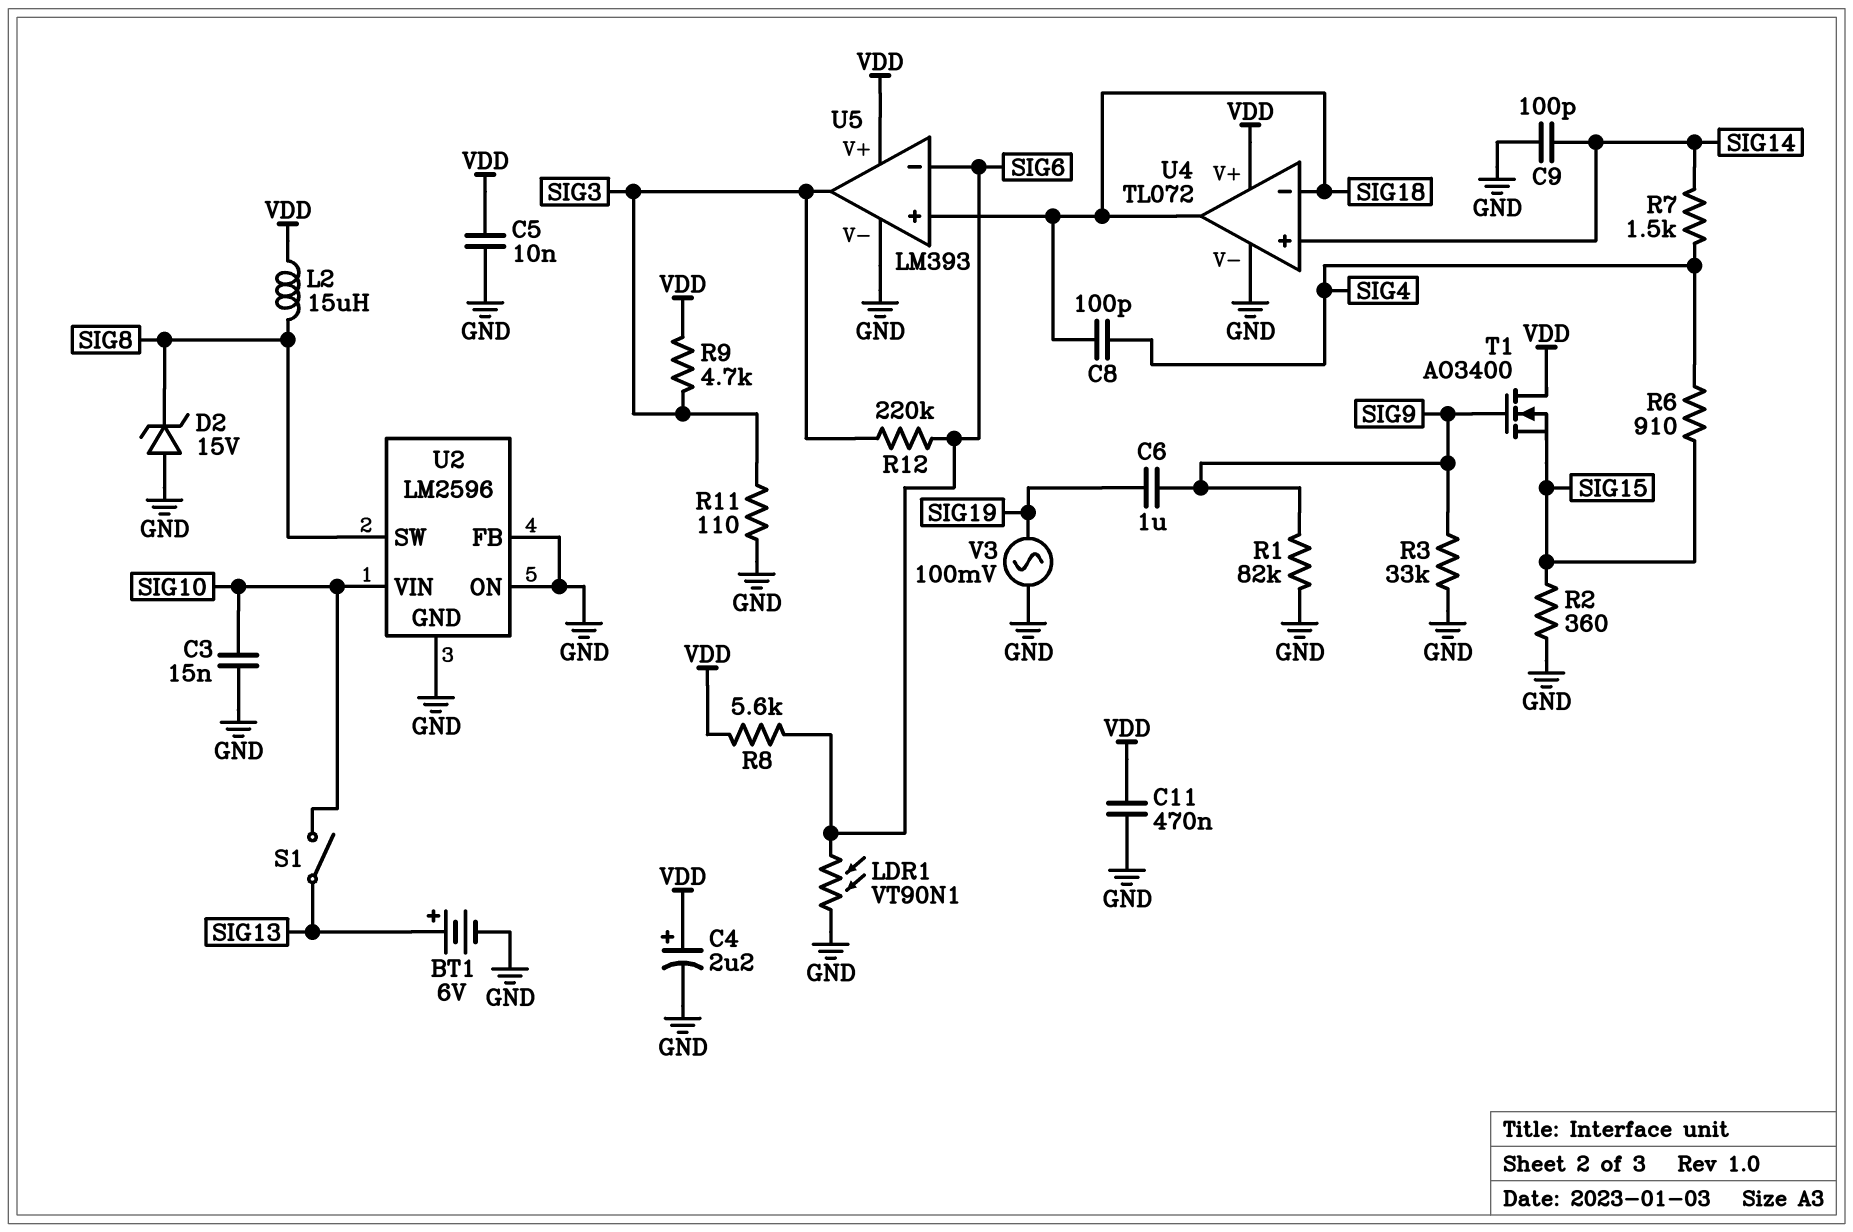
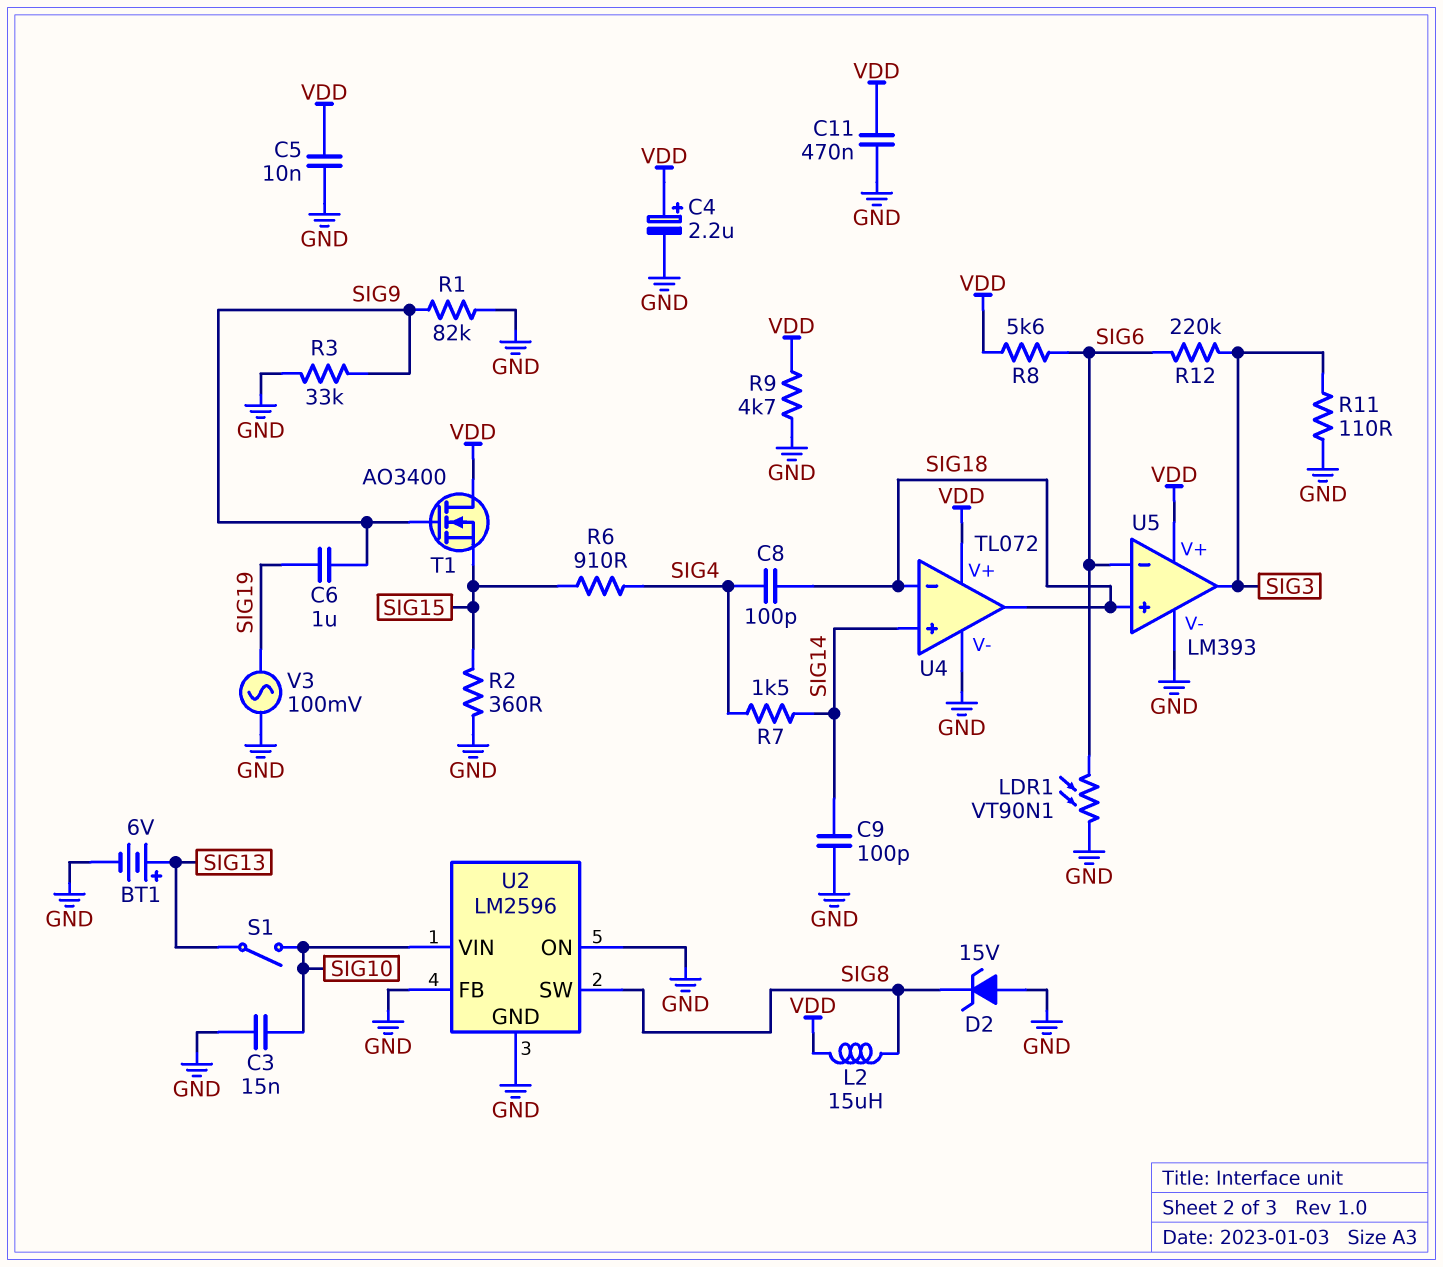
R9: 4.7k (SIG3, VDD) -> 4.7k (GND, VDD)

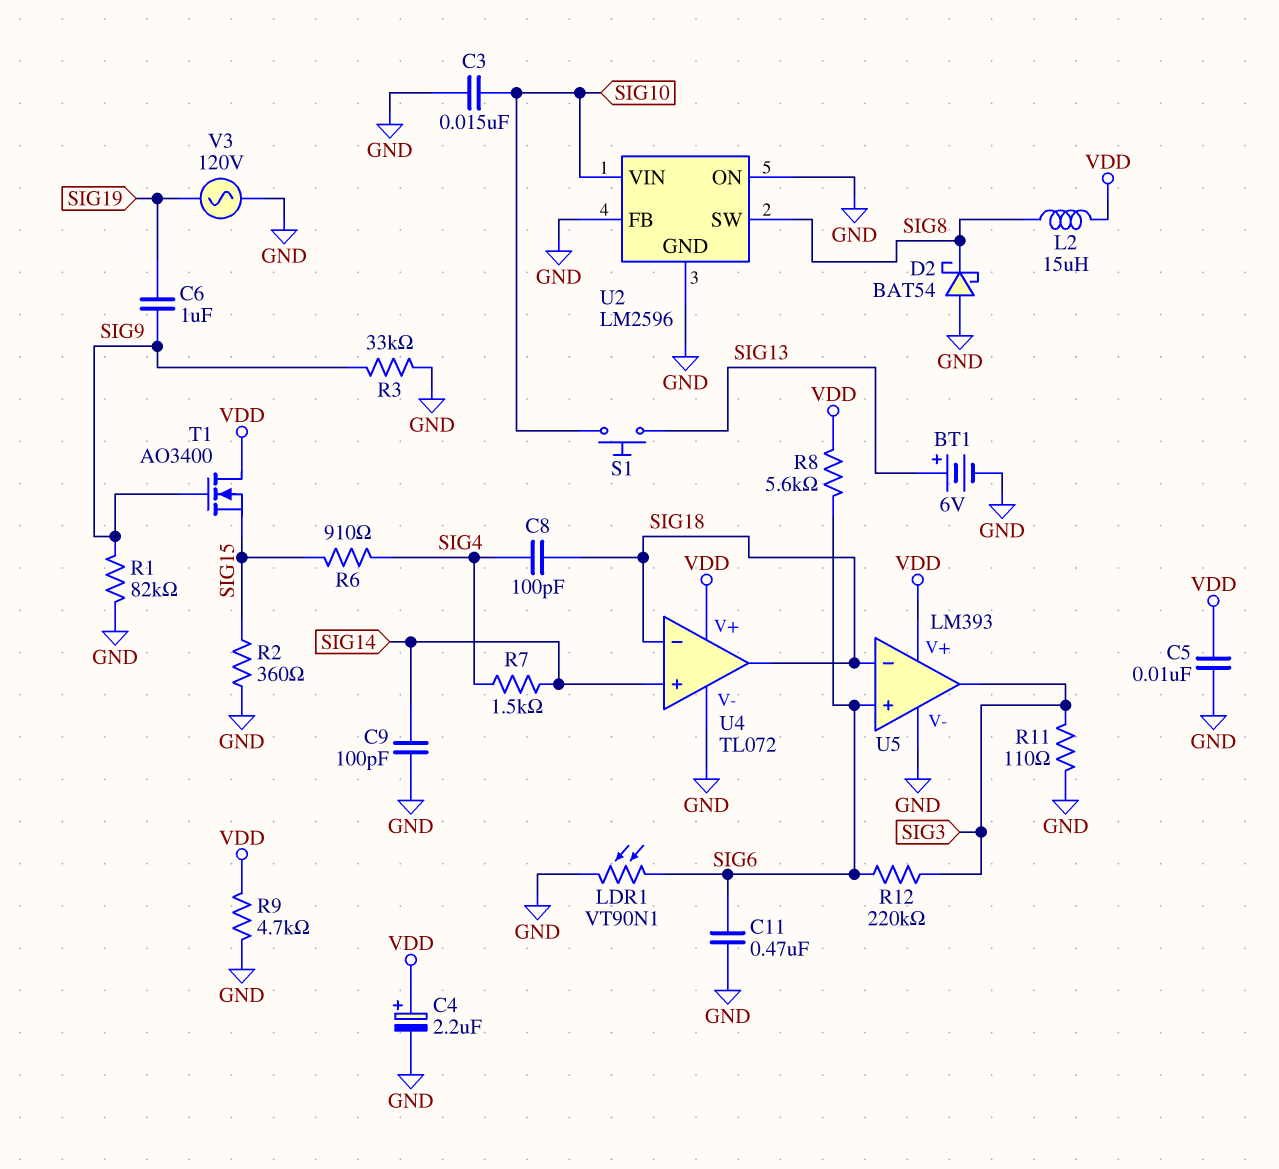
C11: 470nF (GND, VDD) -> 470nF (GND, SIG6)
D2: zener 15V (A GND, K SIG8) -> schottky BAT54 (A GND, K SIG8)
S1: switch (SIG10, SIG13) -> button (SIG10, SIG13)
U5 pin in+: SIG18 -> SIG6
U5 pin in-: SIG6 -> SIG18
V3: AC 100mV (GND, SIG19) -> AC 120V (GND, SIG19)

